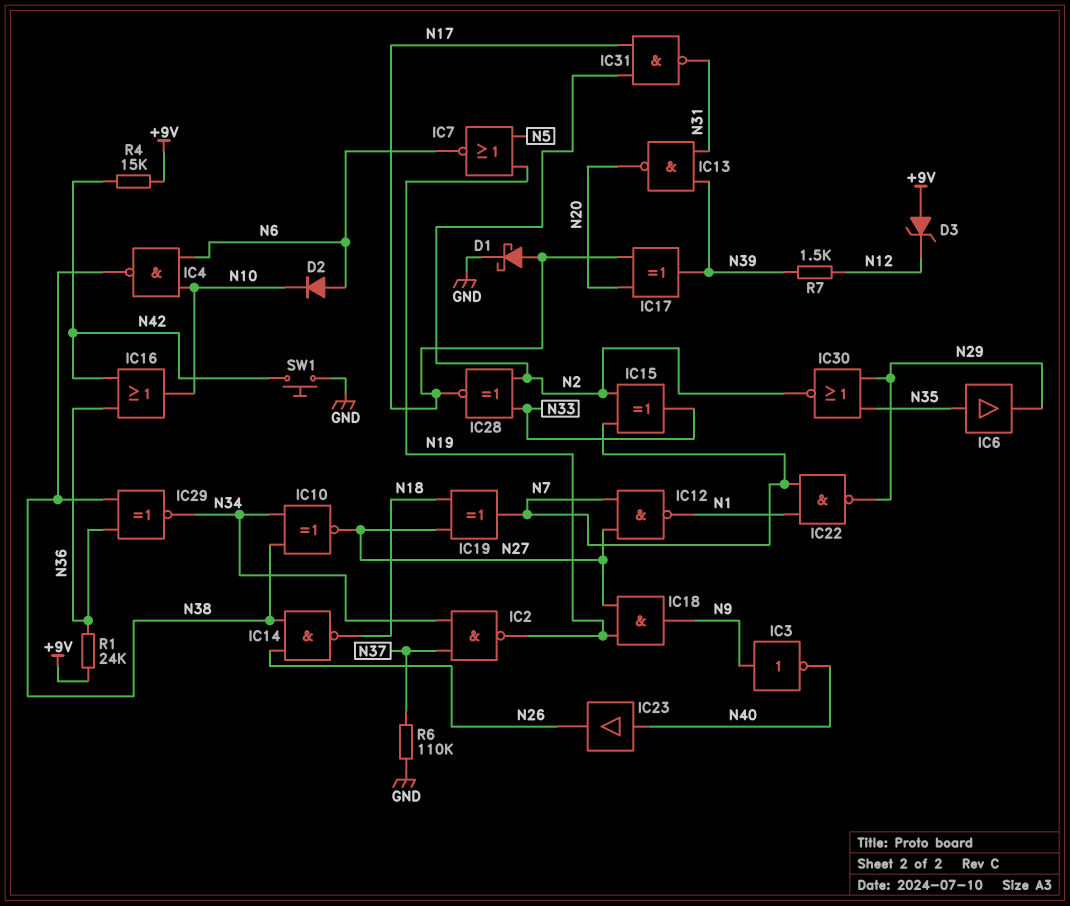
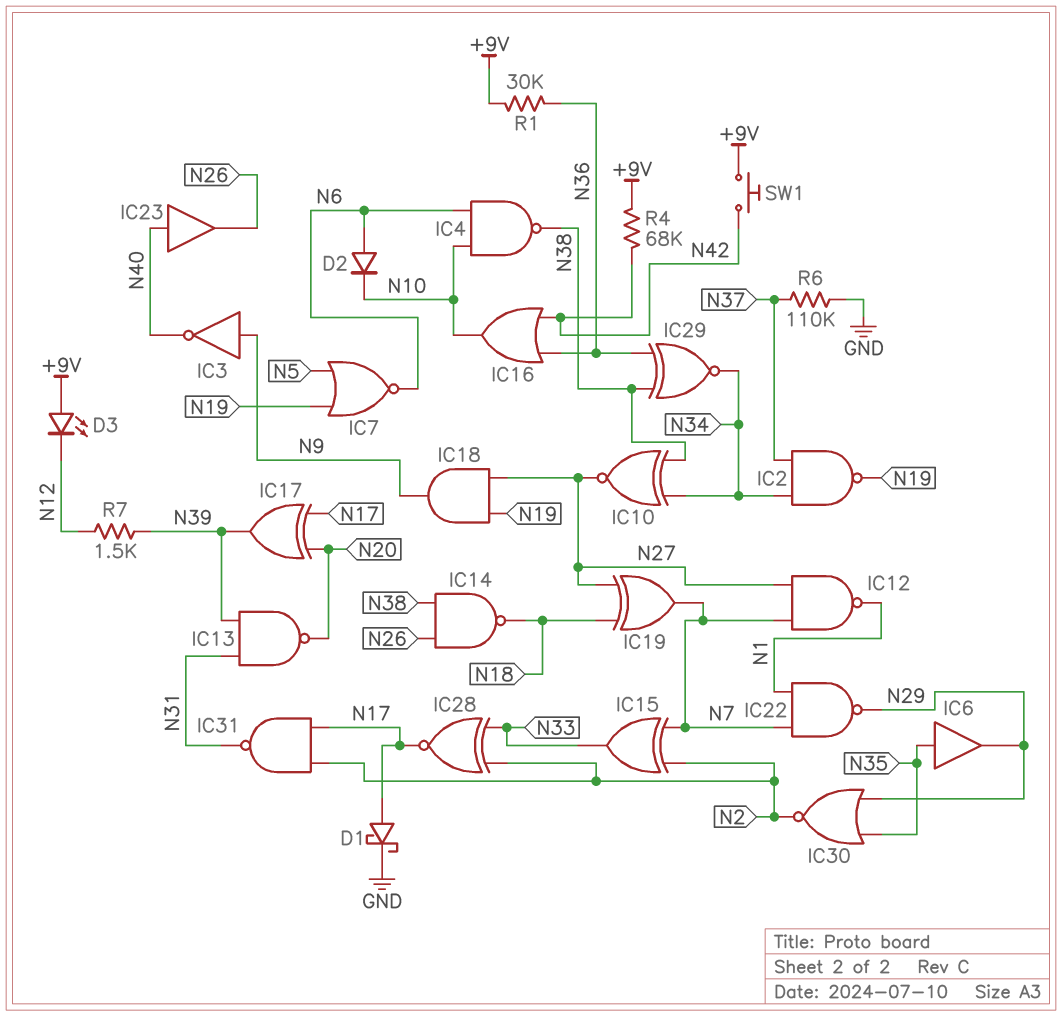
D3: zener (A +9V, K N12) -> LED (A +9V, K N12)
R1: 24k (+9V, N36) -> 30k (+9V, N36)
R4: 15k (+9V, N42) -> 68k (+9V, N42)
SW1: button (GND, N42) -> button (+9V, N42)

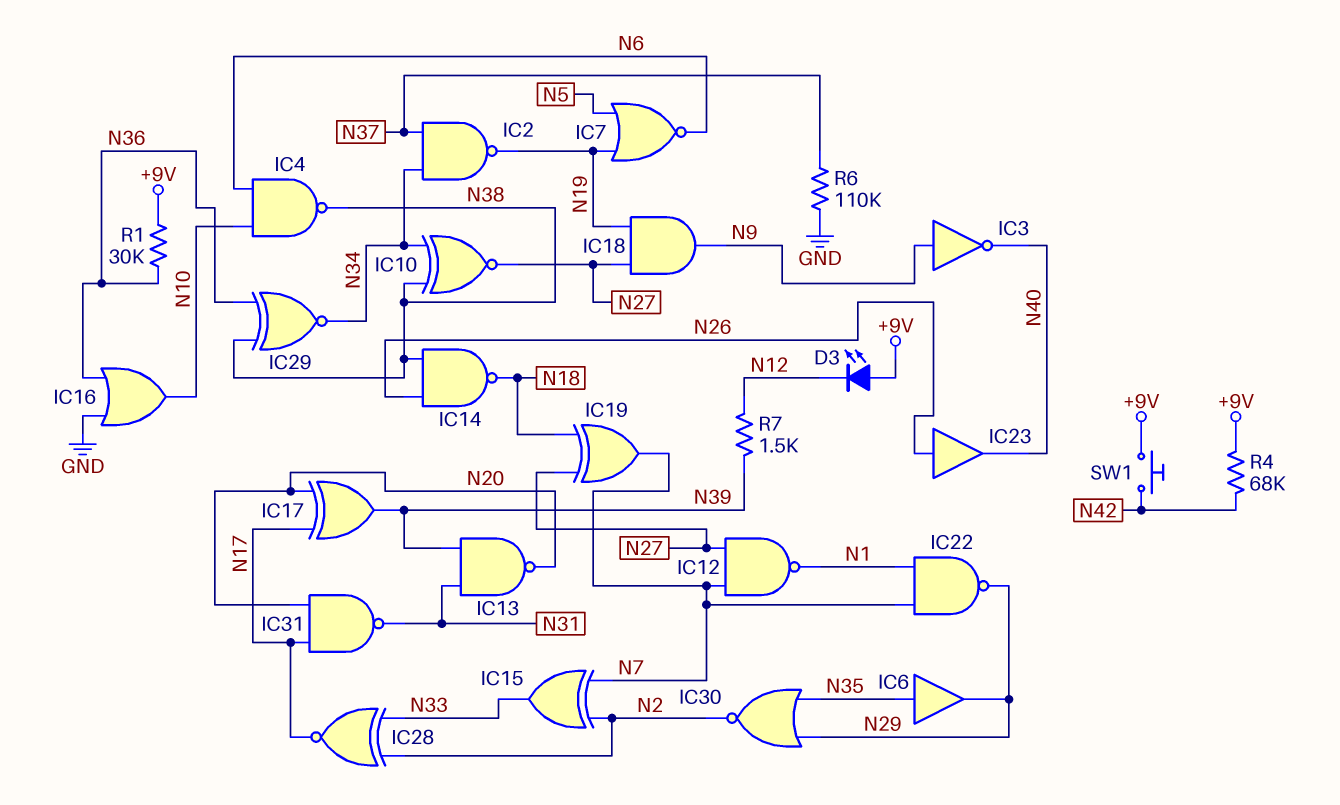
D1: schottky (A N17, K GND) -> none
D2: diode (A N6, K N10) -> none
IC16: OR (in N36, in N42, out N10) -> OR (in GND, in N36, out N10)
IC23: buffer (in N40, out N26) -> buffer (in N26, out N40)
IC31: NAND (in N2, in N17, out N31) -> NAND (in N17, in N20, out N31)

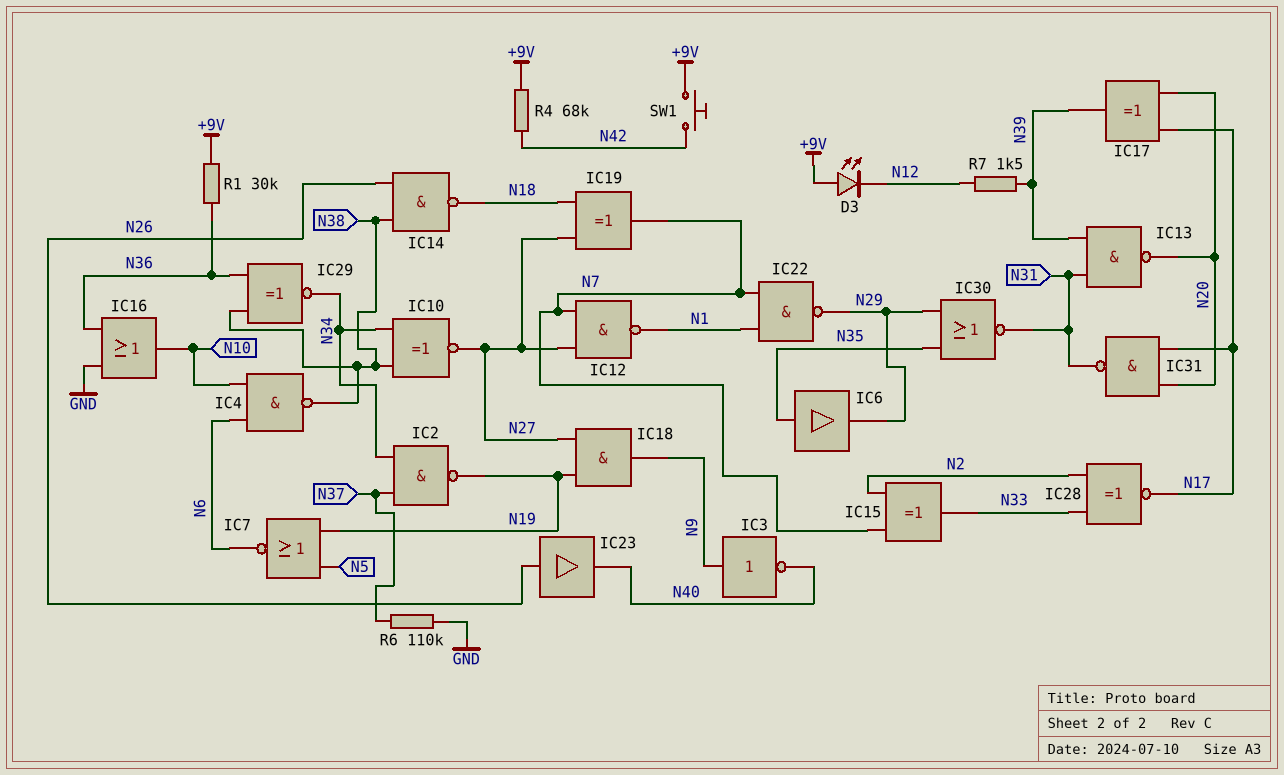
IC30: NOR (in N29, in N35, out N2) -> NOR (in N29, in N35, out N31)

